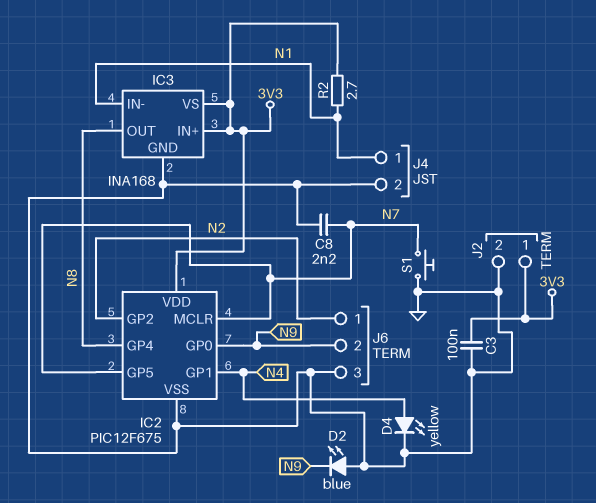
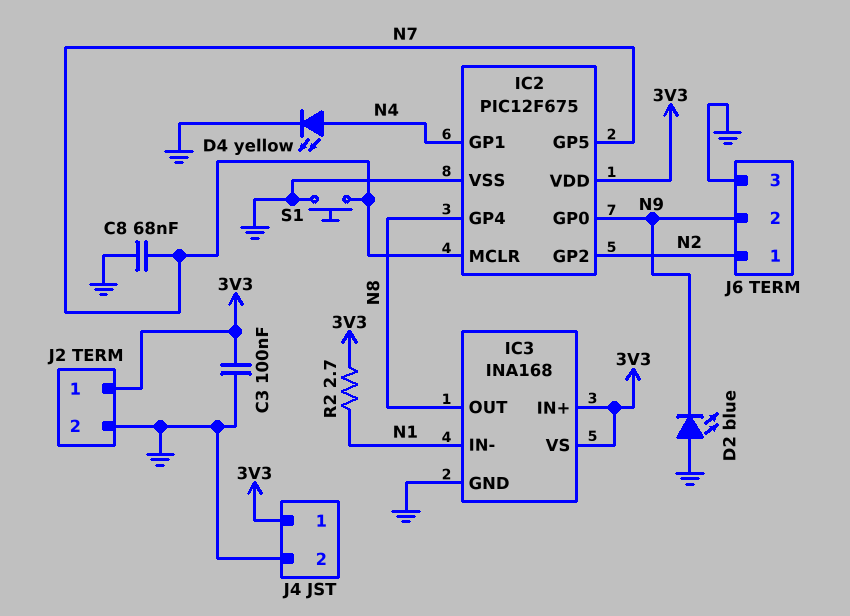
C8: 2.2nF (GND, N7) -> 68nF (GND, N7)
J4 pin 1: N1 -> 3V3

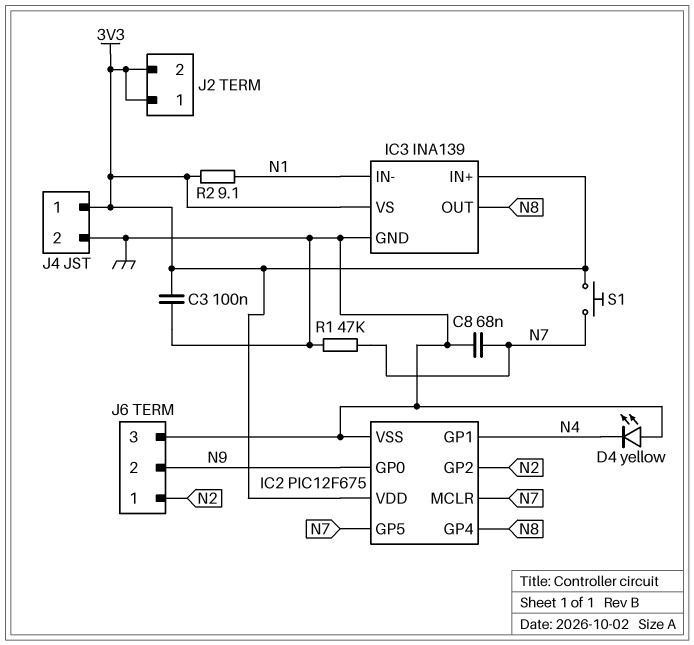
D2: LED blue (A GND, K N9) -> none
D4: LED yellow (A N4, K GND) -> LED yellow (A GND, K N4)
IC3: INA168 -> INA139
J2 pin 2: GND -> 3V3
R1: none -> 47k (GND, N7)
R2: 2.7 (3V3, N1) -> 9.1 (3V3, N1)
S1: button (GND, N7) -> button (3V3, N7)

